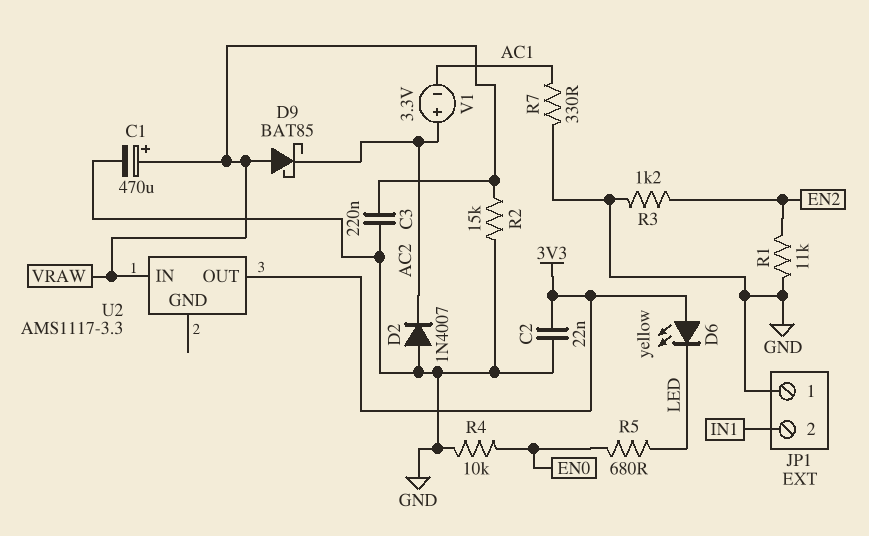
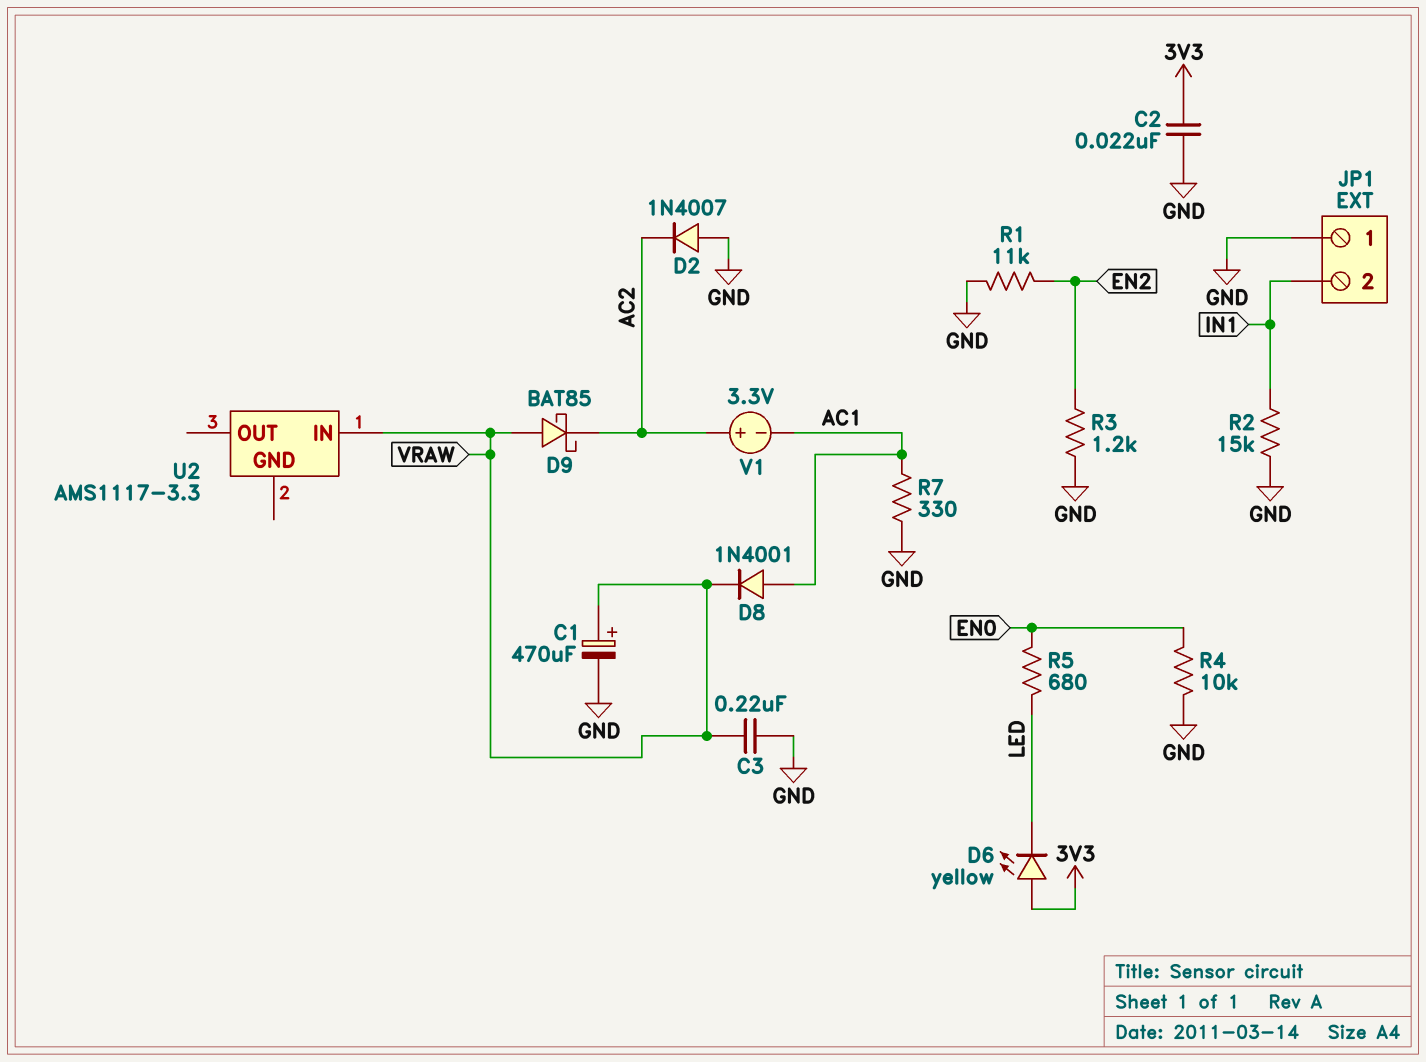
D8: none -> diode 1N4001 (A AC1, K VRAW)
R2: 15k (GND, VRAW) -> 15k (GND, IN1)
U2 pin OUT: 3V3 -> none

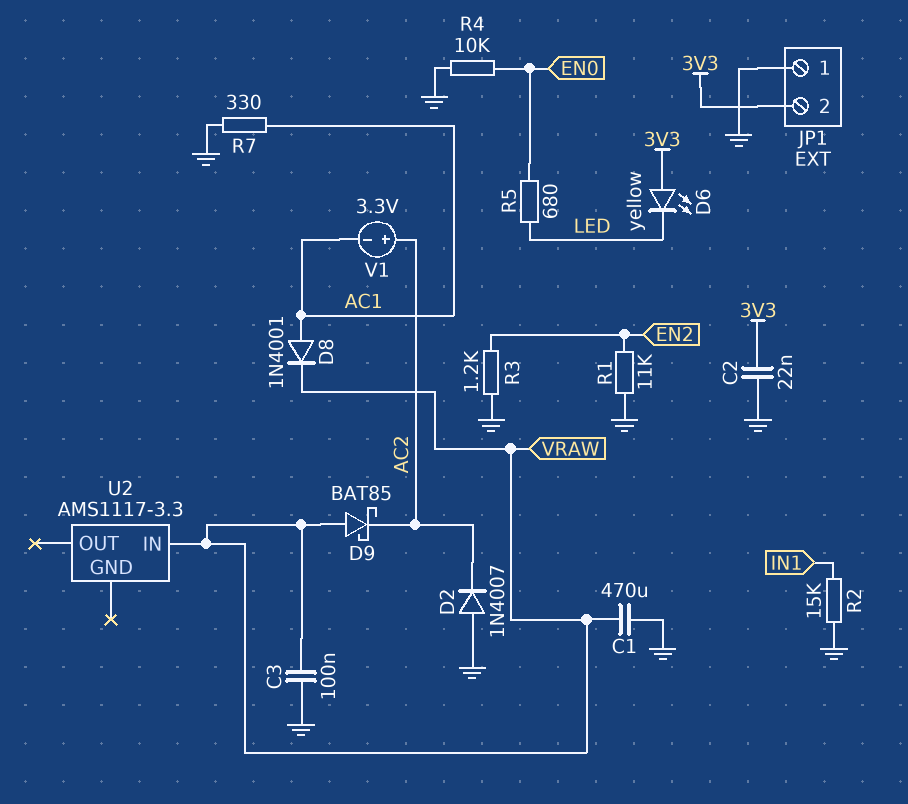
C1: 470uF (plus VRAW, minus GND) -> 470uF (GND, VRAW)
C3: 220nF (GND, VRAW) -> 100nF (GND, VRAW)
JP1 pin 2: IN1 -> 3V3

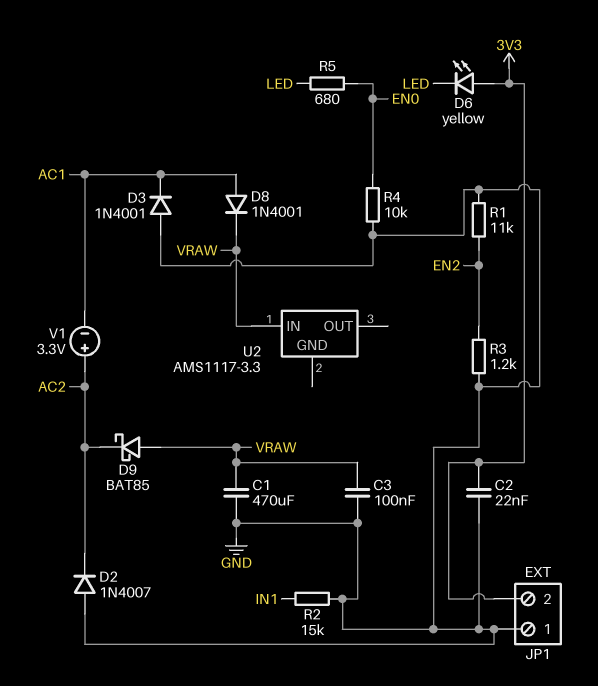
D3: none -> diode 1N4001 (A GND, K AC1)
R7: 330 (AC1, GND) -> none

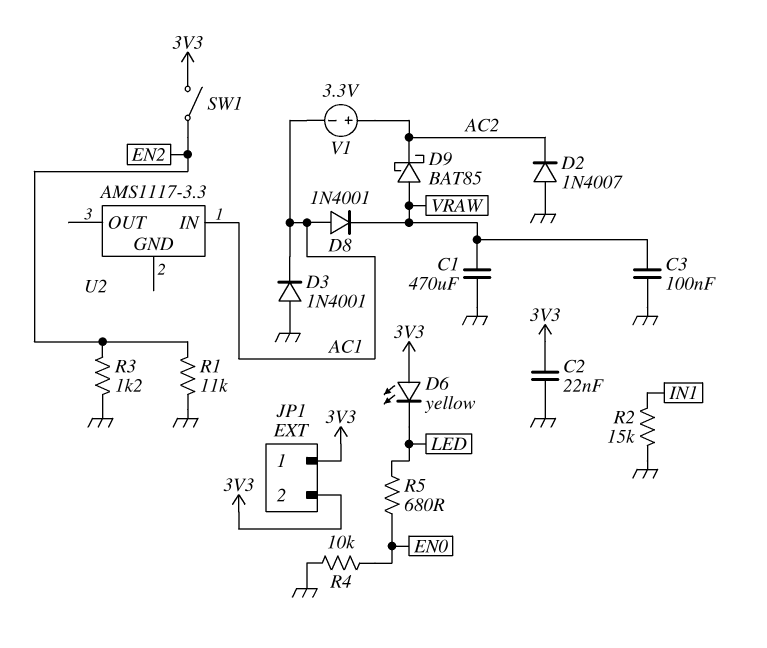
JP1 pin 1: GND -> 3V3
SW1: none -> switch (3V3, EN2)
U2 pin IN: VRAW -> AC1

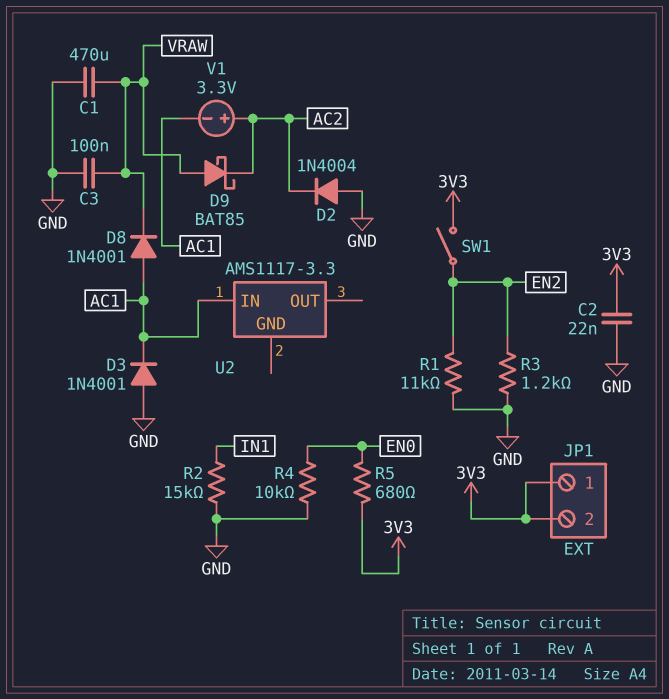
D2: diode 1N4007 (A GND, K AC2) -> diode 1N4004 (A GND, K AC2)
D6: LED yellow (A 3V3, K LED) -> none
R5: 680 (EN0, LED) -> 680 (3V3, EN0)

